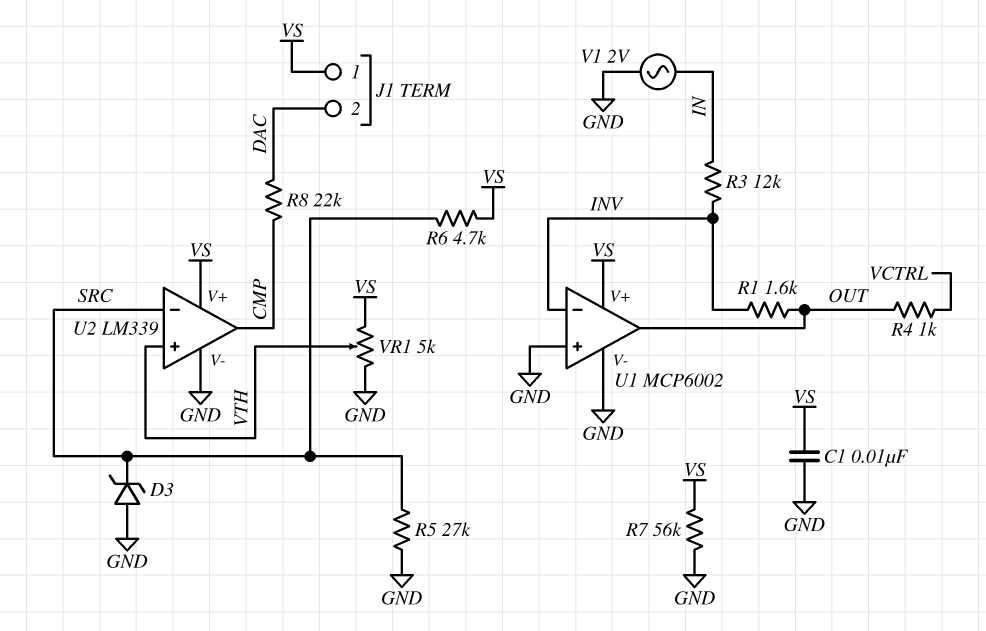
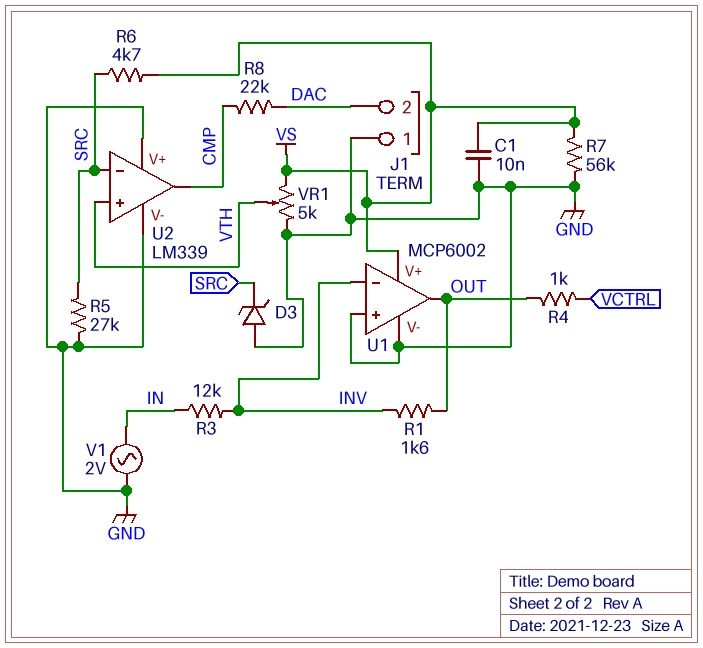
J1 pin 1: VS -> GND
U2 pin V+: VS -> GND

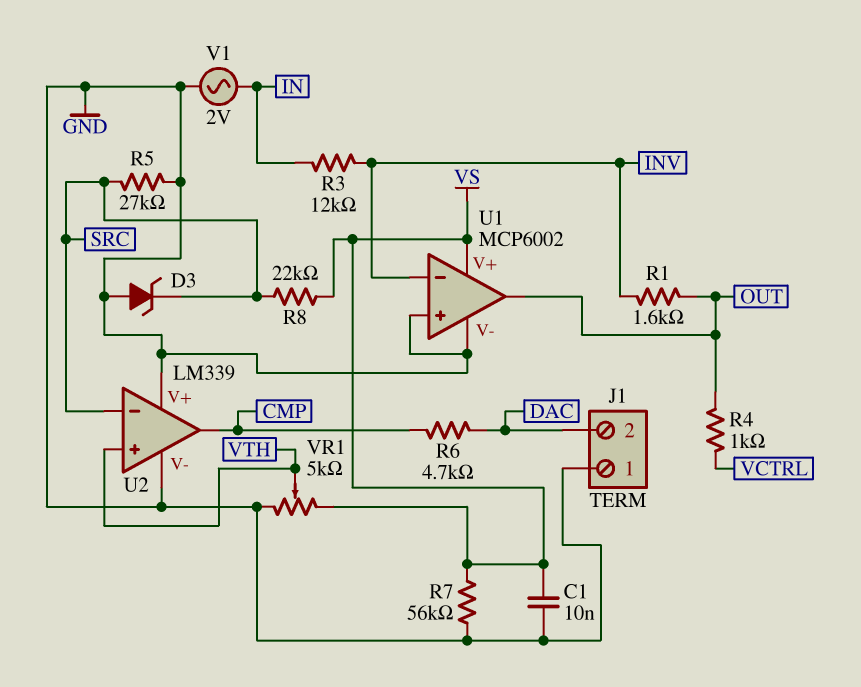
R6: 4.7k (SRC, VS) -> 4.7k (CMP, DAC)
R8: 22k (CMP, DAC) -> 22k (SRC, VS)

